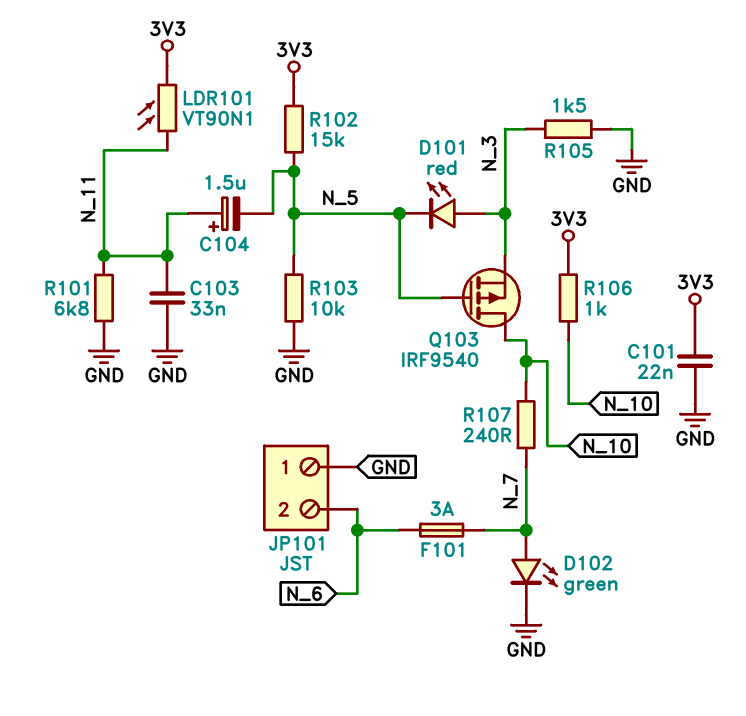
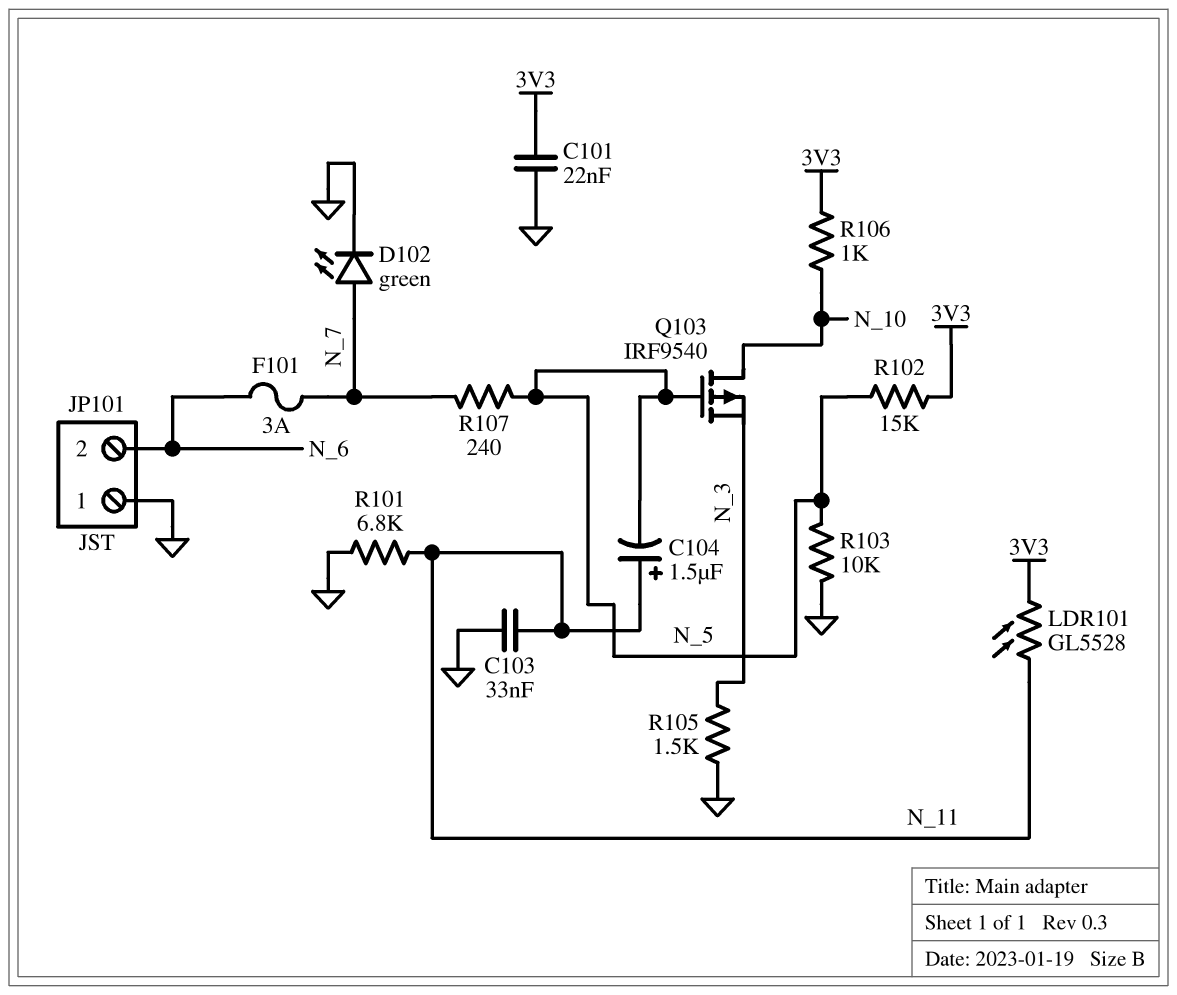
D101: LED red (A N_3, K N_5) -> none
LDR101: VT90N1 (3V3, N_11) -> GL5528 (3V3, N_11)
R107: 240 (N_7, N_10) -> 240 (N_5, N_7)

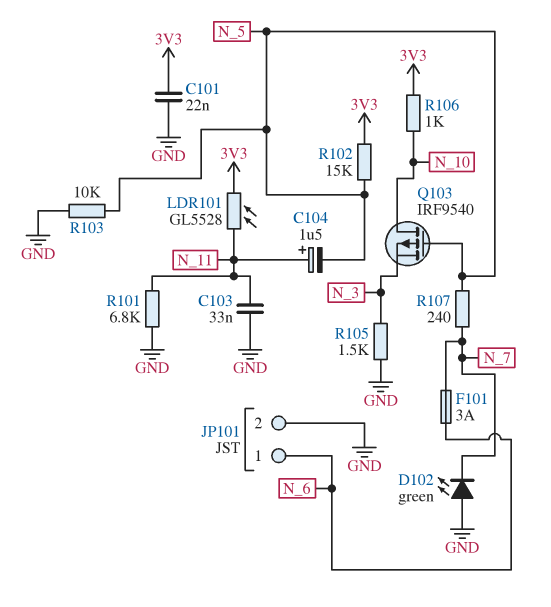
D102: LED green (A N_7, K GND) -> LED green (A GND, K N_7)
JP101 pin 1: GND -> N_6
JP101 pin 2: N_6 -> GND

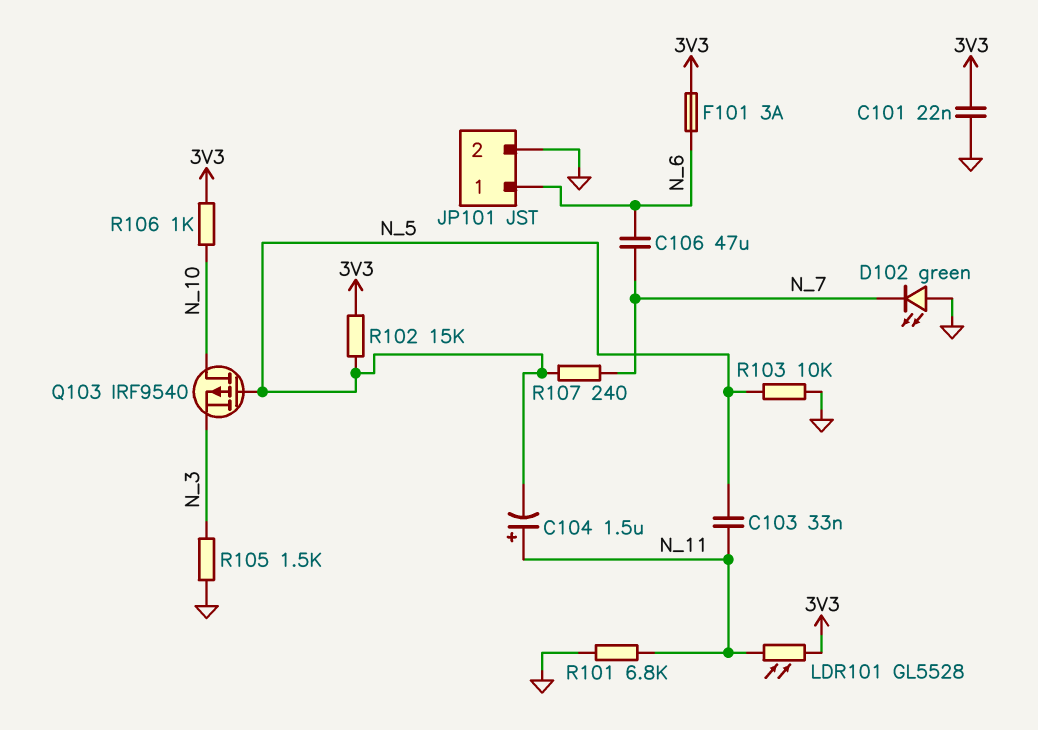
C103: 33nF (GND, N_11) -> 33nF (N_5, N_11)
C106: none -> 47uF (N_6, N_7)
F101: 3A (N_6, N_7) -> 3A (3V3, N_6)

